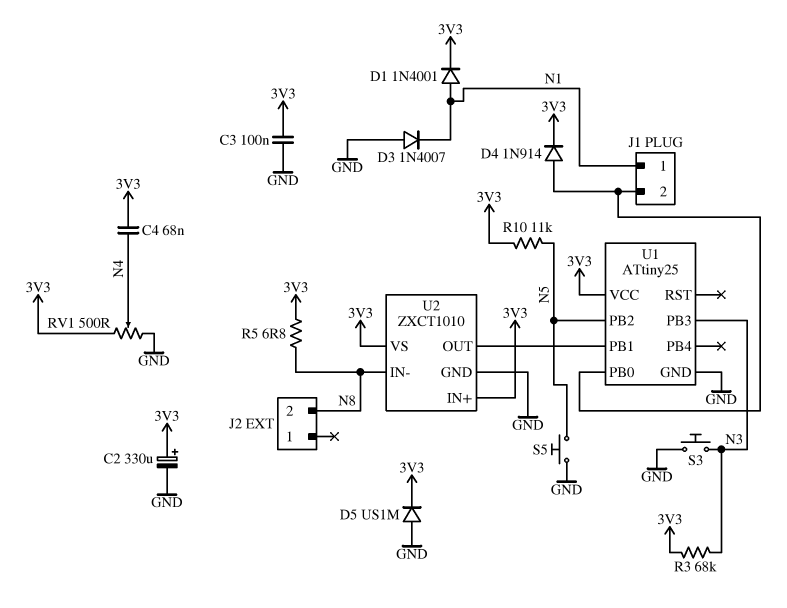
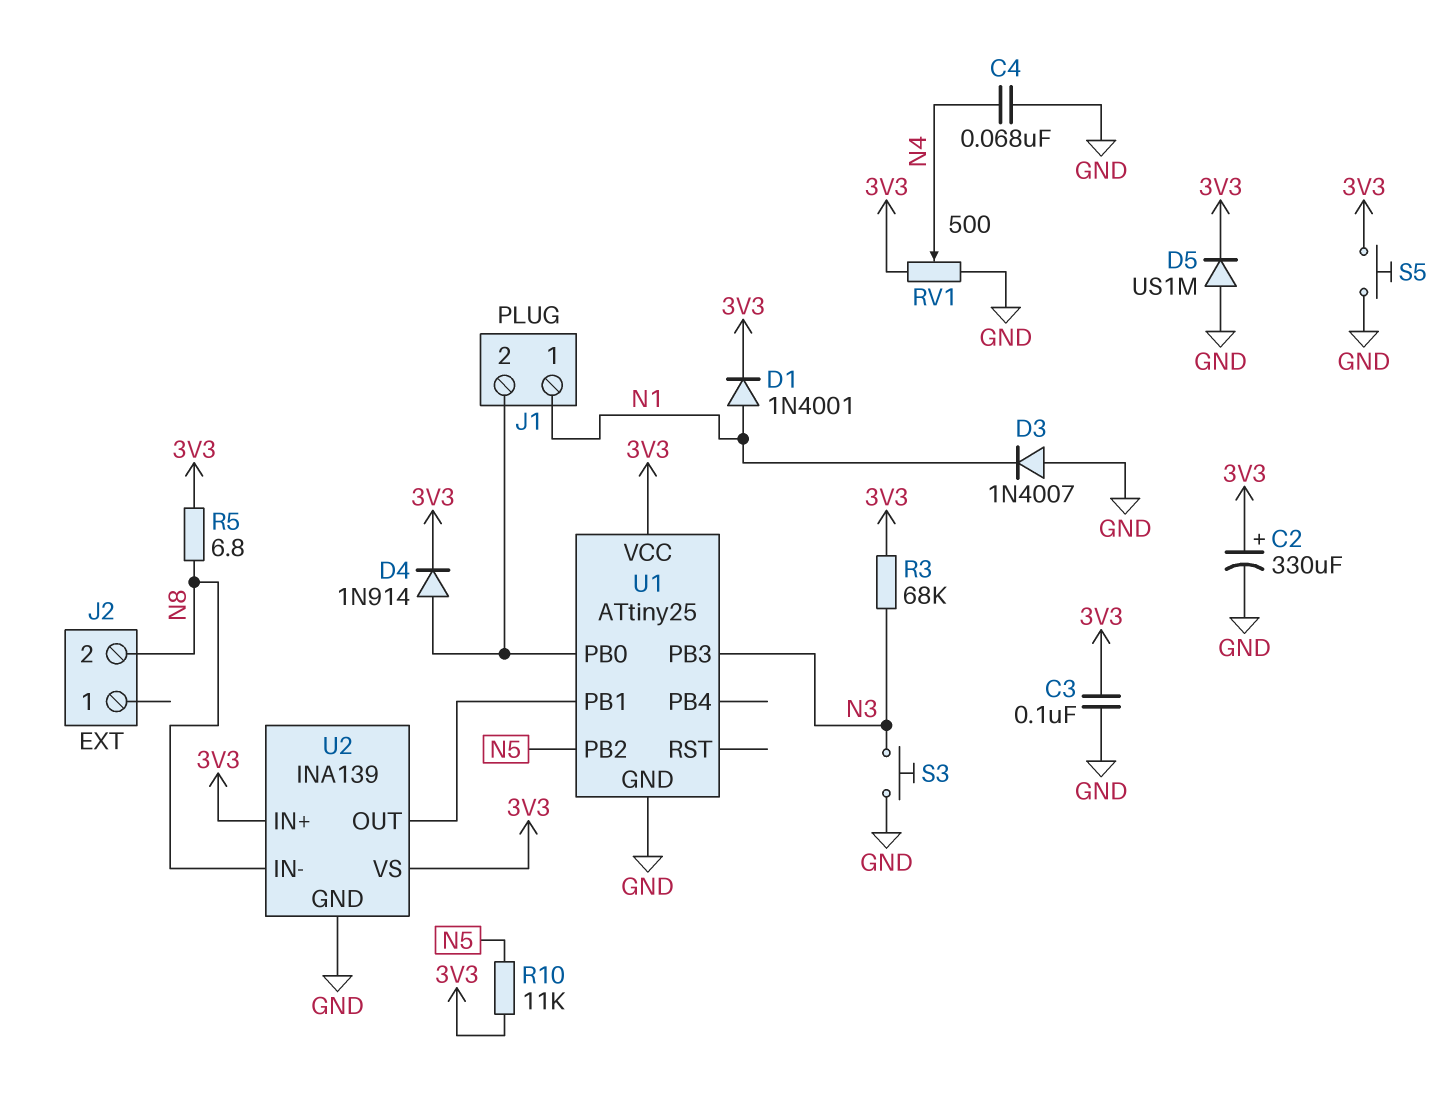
C4: 68nF (3V3, N4) -> 68nF (GND, N4)
S5: button (GND, N5) -> button (3V3, GND)
U2: ZXCT1010 -> INA139

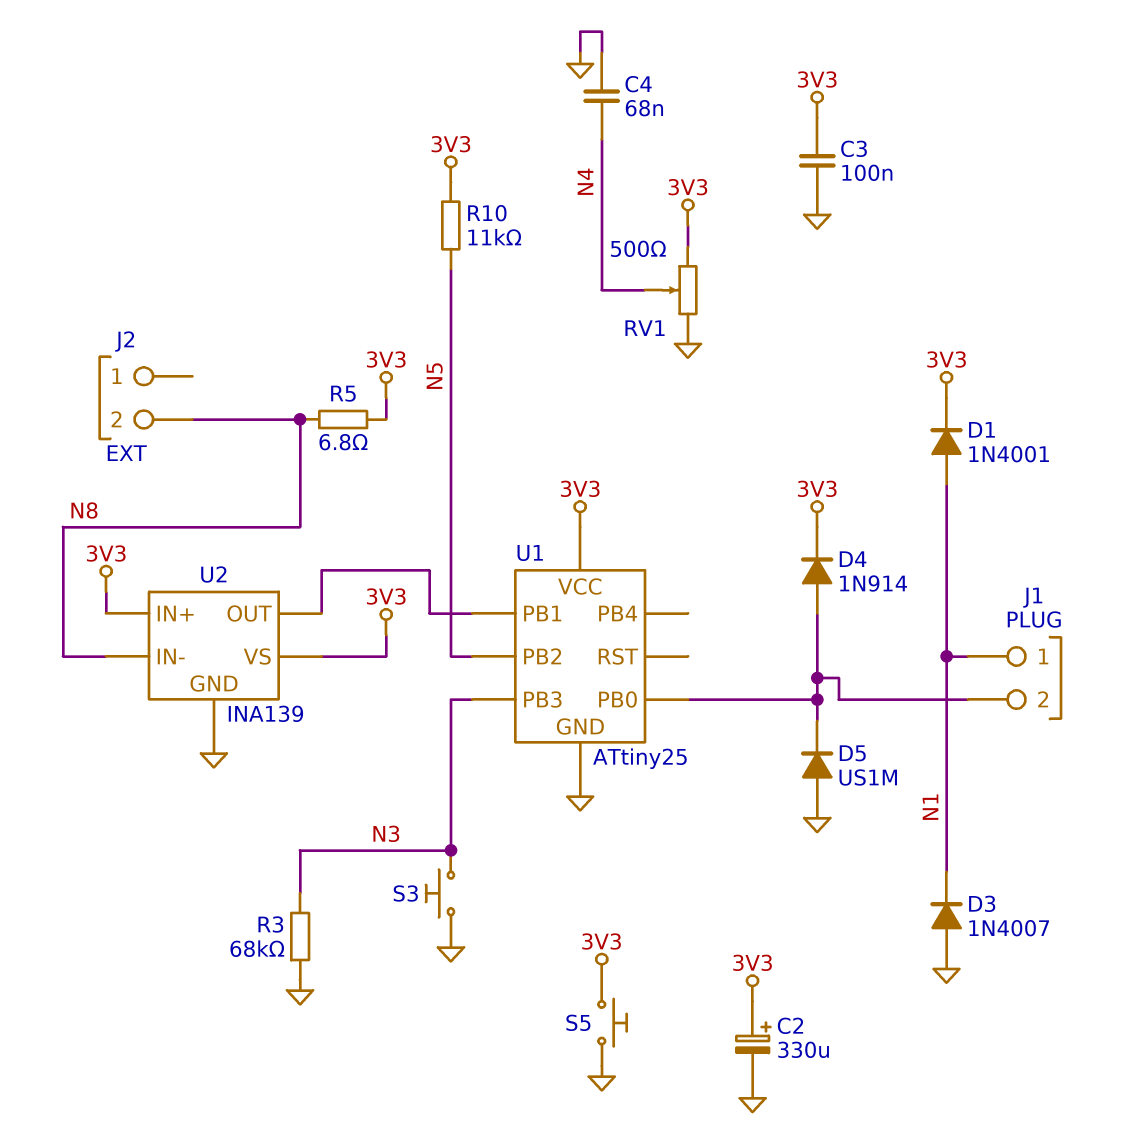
D5: diode US1M (A GND, K 3V3) -> diode US1M (A GND, K J1/2)
R3: 68k (3V3, N3) -> 68k (GND, N3)

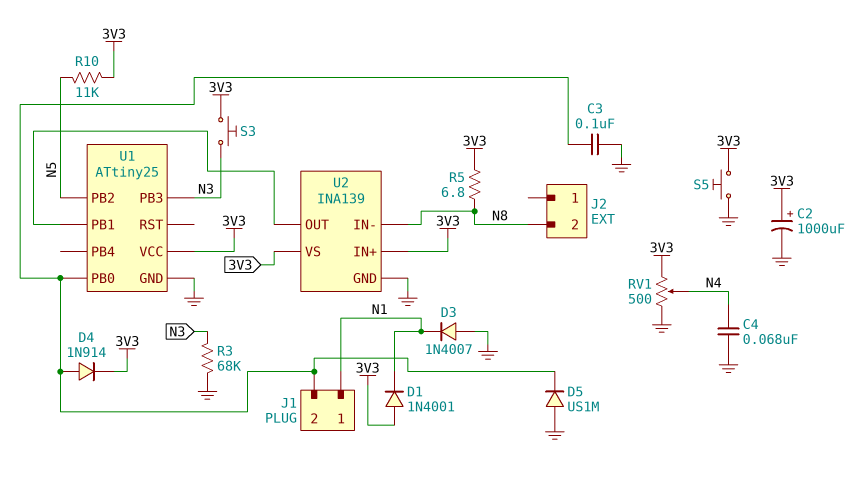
C2: 330uF (plus 3V3, minus GND) -> 1000uF (plus 3V3, minus GND)
C3: 100nF (3V3, GND) -> 100nF (GND, J1/2)
D1: diode 1N4001 (A N1, K 3V3) -> diode 1N4001 (A 3V3, K N1)
S3: button (GND, N3) -> button (3V3, N3)

